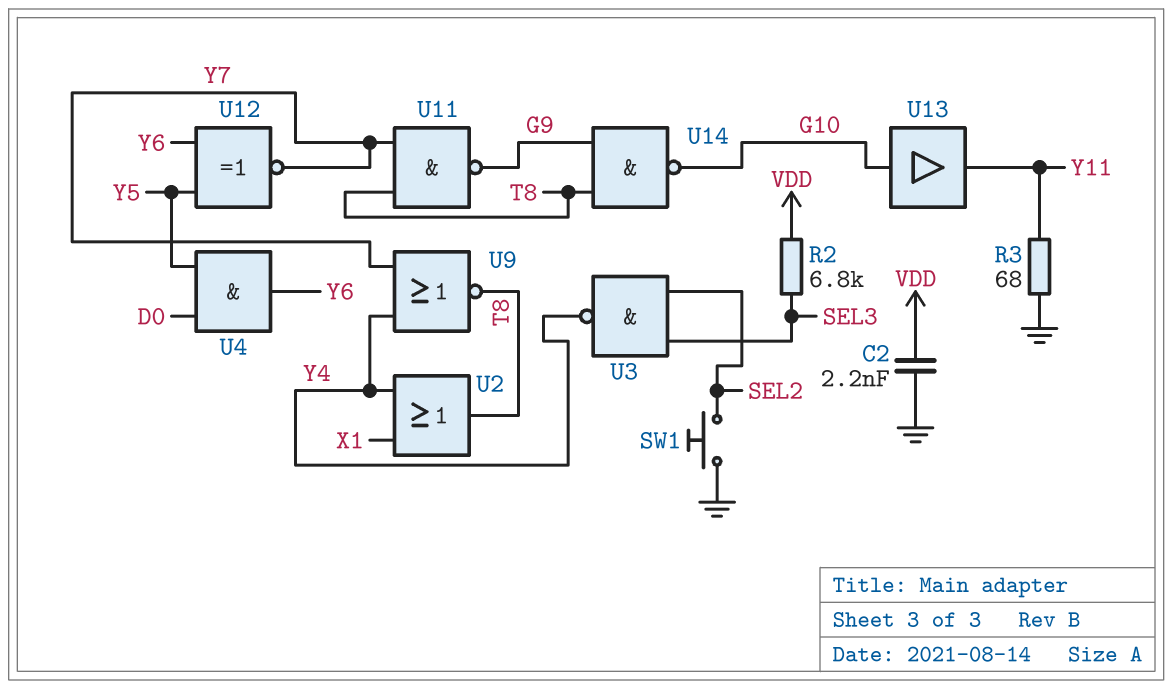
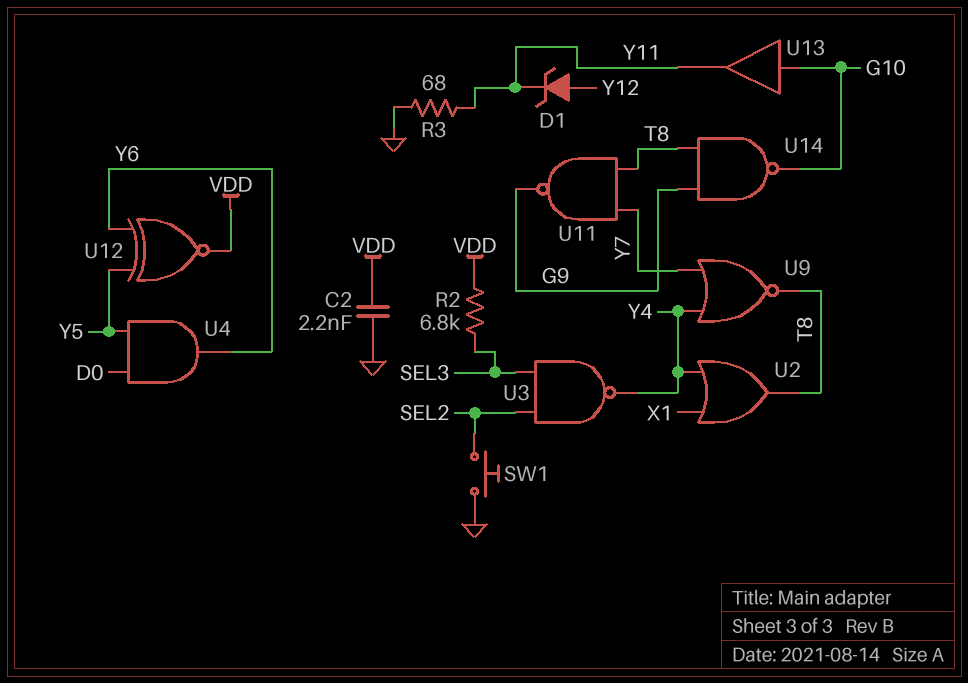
D1: none -> zener (A Y12, K Y11)
U12: XNOR (in Y5, in Y6, out Y7) -> XNOR (in Y5, in Y6, out VDD)

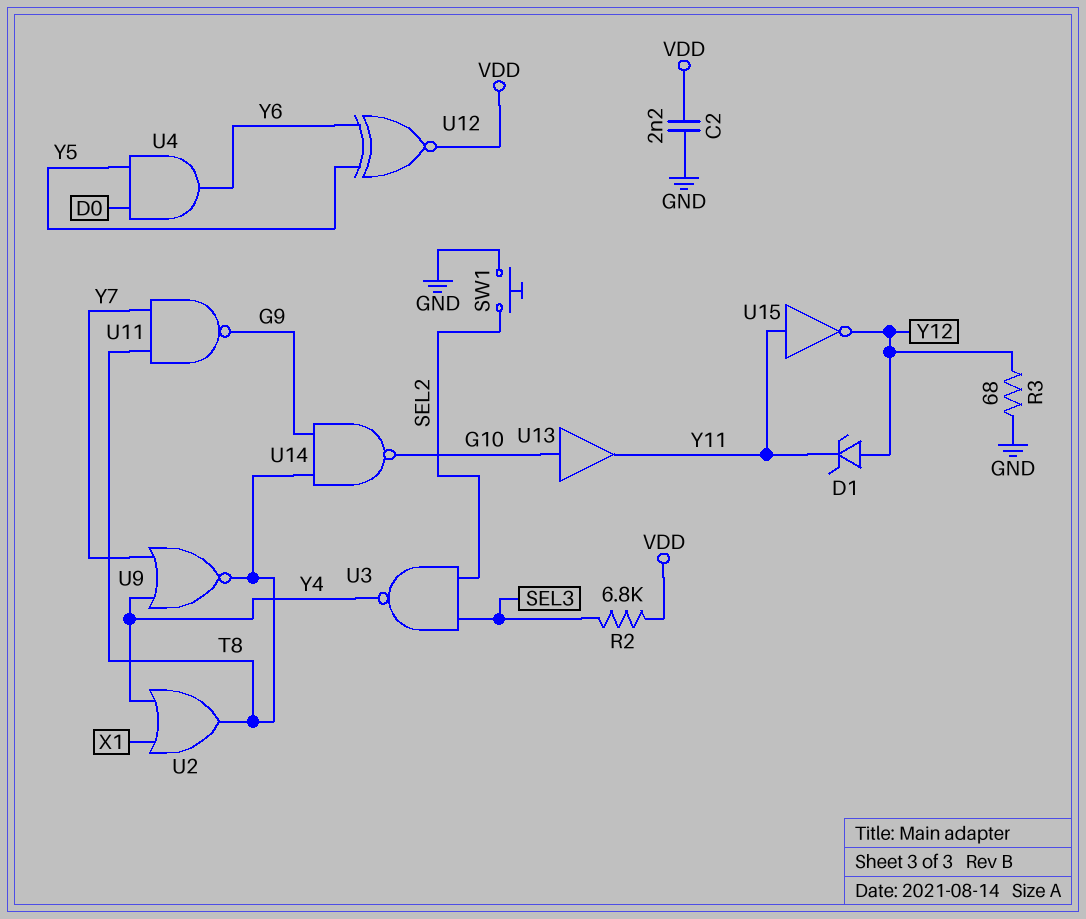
R3: 68 (GND, Y11) -> 68 (GND, Y12)
U15: none -> NOT (in Y11, out Y12)

